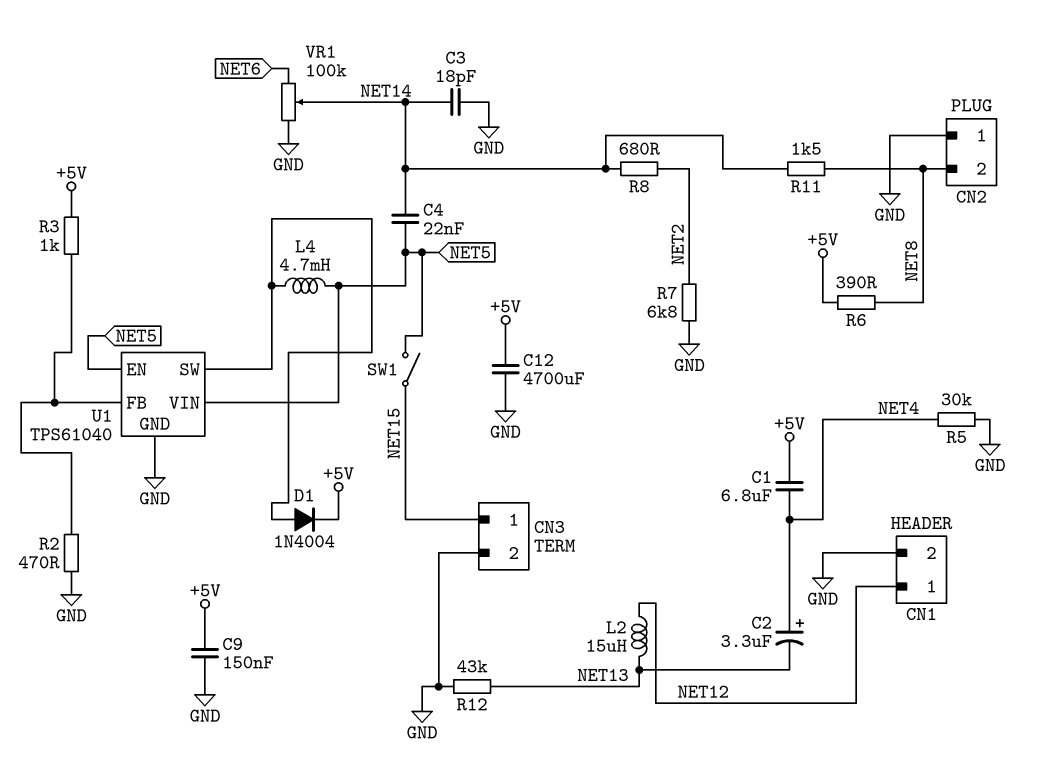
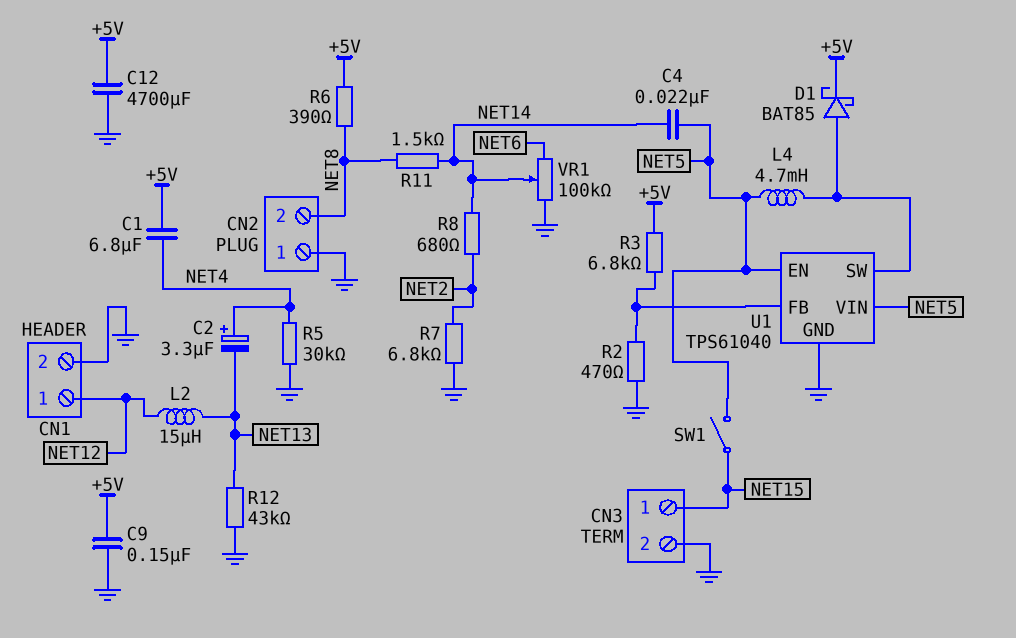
C3: 18pF (GND, NET14) -> none
D1: diode 1N4004 (A U1/SW, K +5V) -> schottky BAT85 (A U1/SW, K +5V)
R3: 1k (+5V, U1/FB) -> 6.8k (+5V, U1/FB)

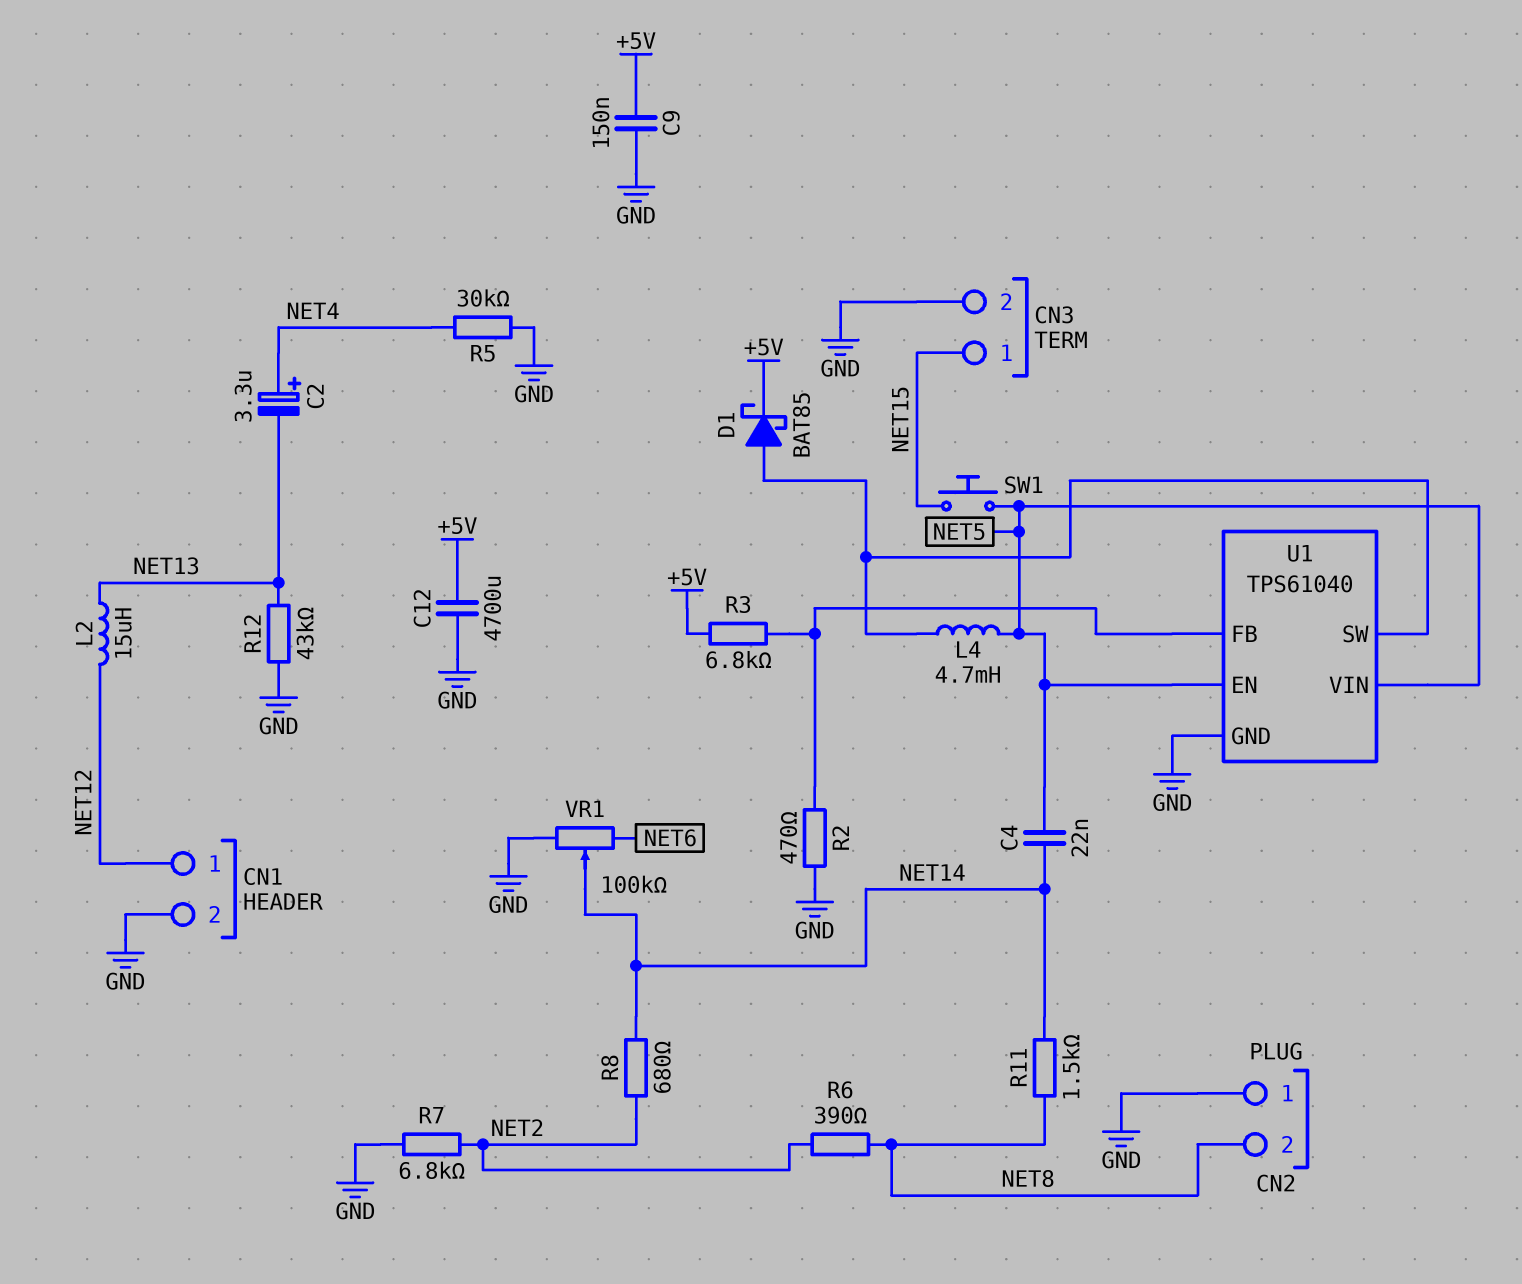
C1: 6.8uF (+5V, NET4) -> none
R6: 390 (+5V, NET8) -> 390 (NET2, NET8)
SW1: switch (NET5, NET15) -> button (NET5, NET15)

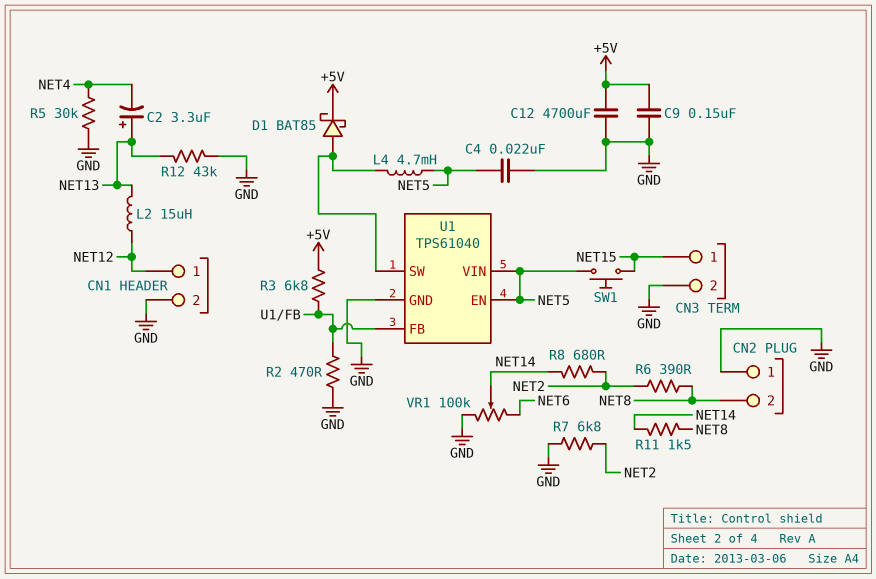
C2: 3.3uF (plus NET4, minus NET13) -> 3.3uF (plus NET13, minus NET4)
C4: 22nF (NET5, NET14) -> 22nF (GND, NET5)

